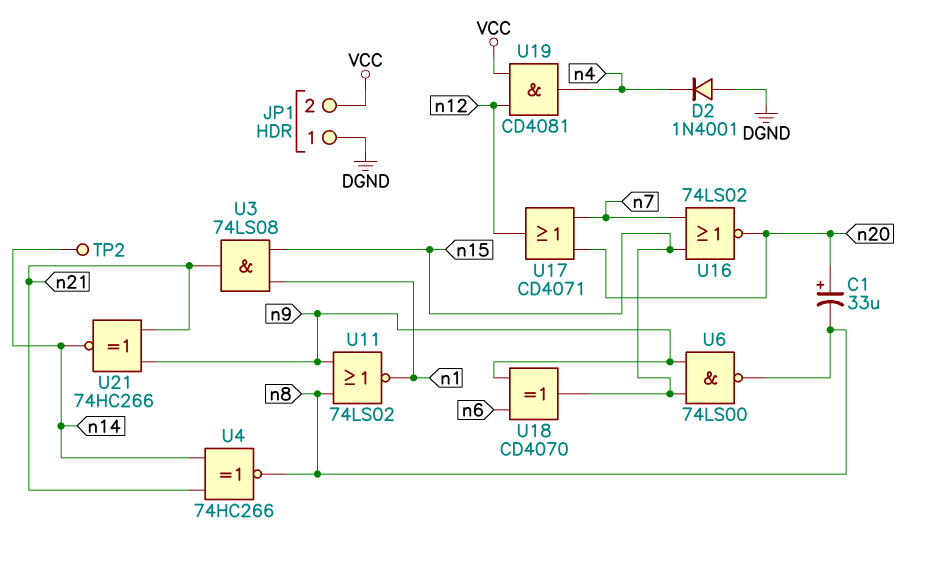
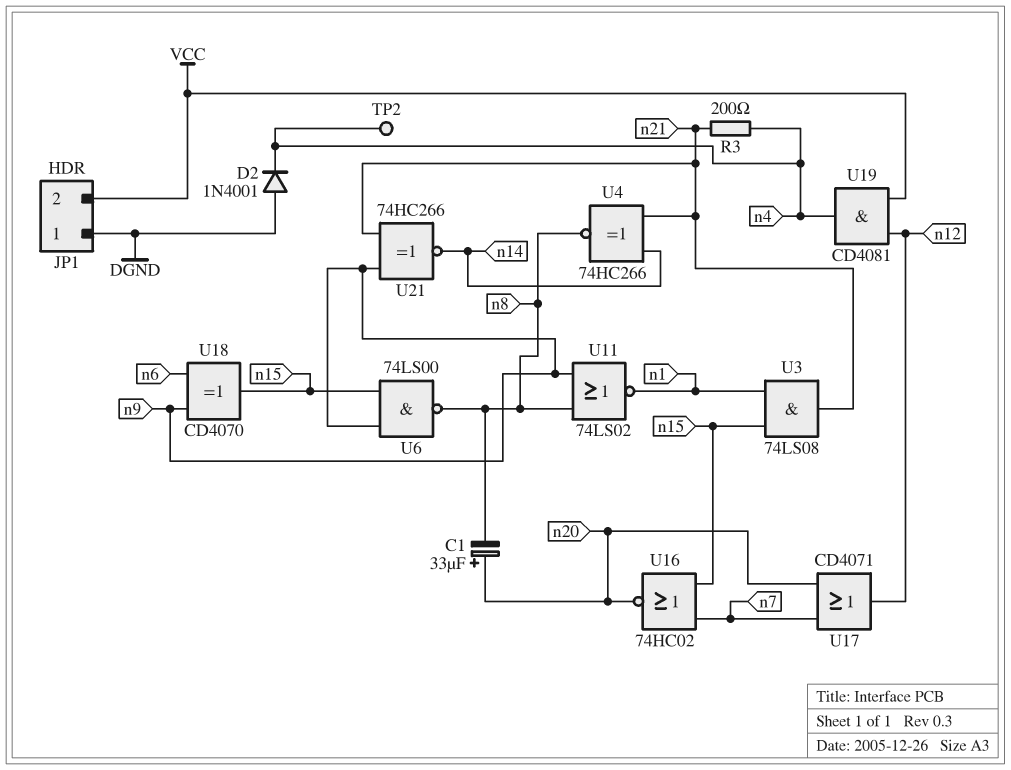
R3: none -> 200 (n4, n21)
TP2: test point (n14) -> test point (n4)
U16: NOR 74LS02 (in n7, in n15, out n20) -> NOR 74HC02 (in n7, in n15, out n20)

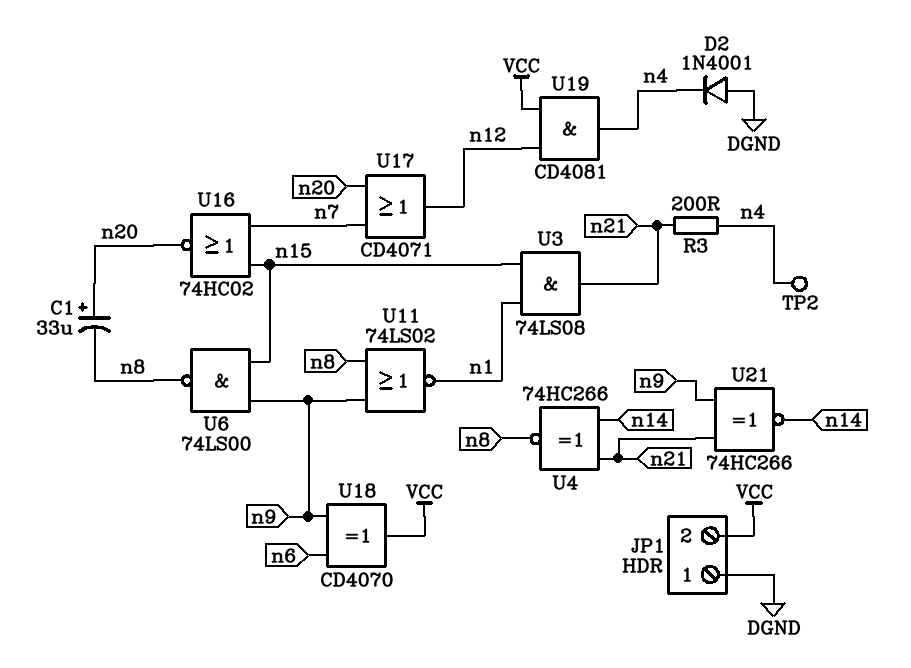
U18: XOR CD4070 (in n6, in n9, out n15) -> XOR CD4070 (in n6, in n9, out VCC)

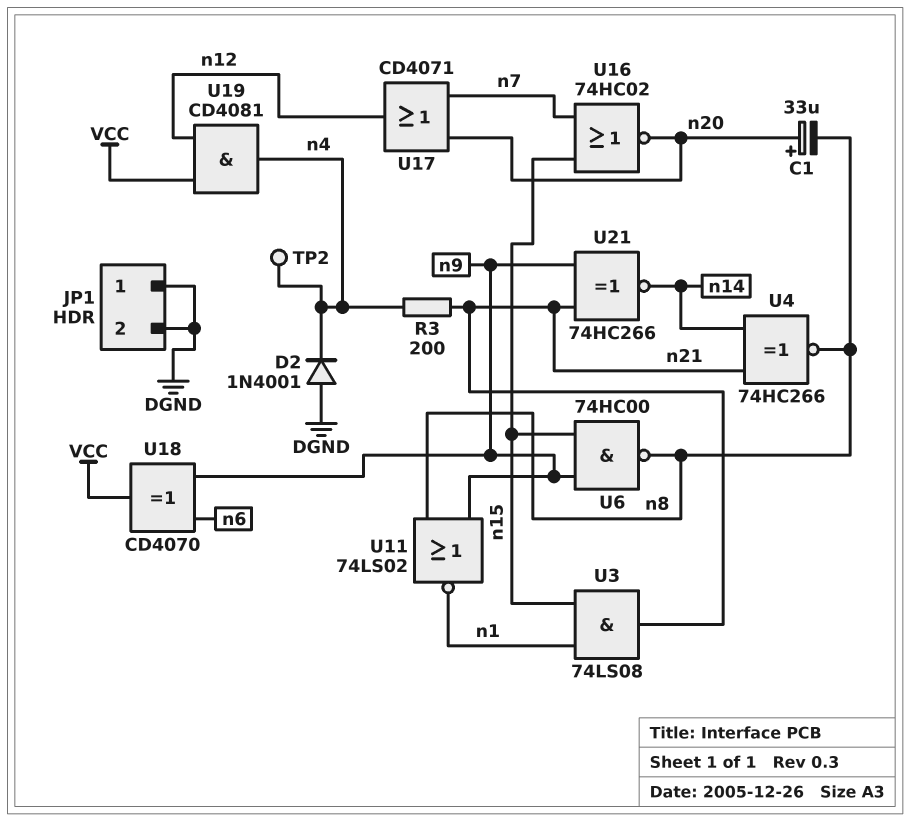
JP1 pin 2: VCC -> DGND
U6: NAND 74LS00 (in n9, in n15, out n8) -> NAND 74HC00 (in n9, in n15, out n8)

